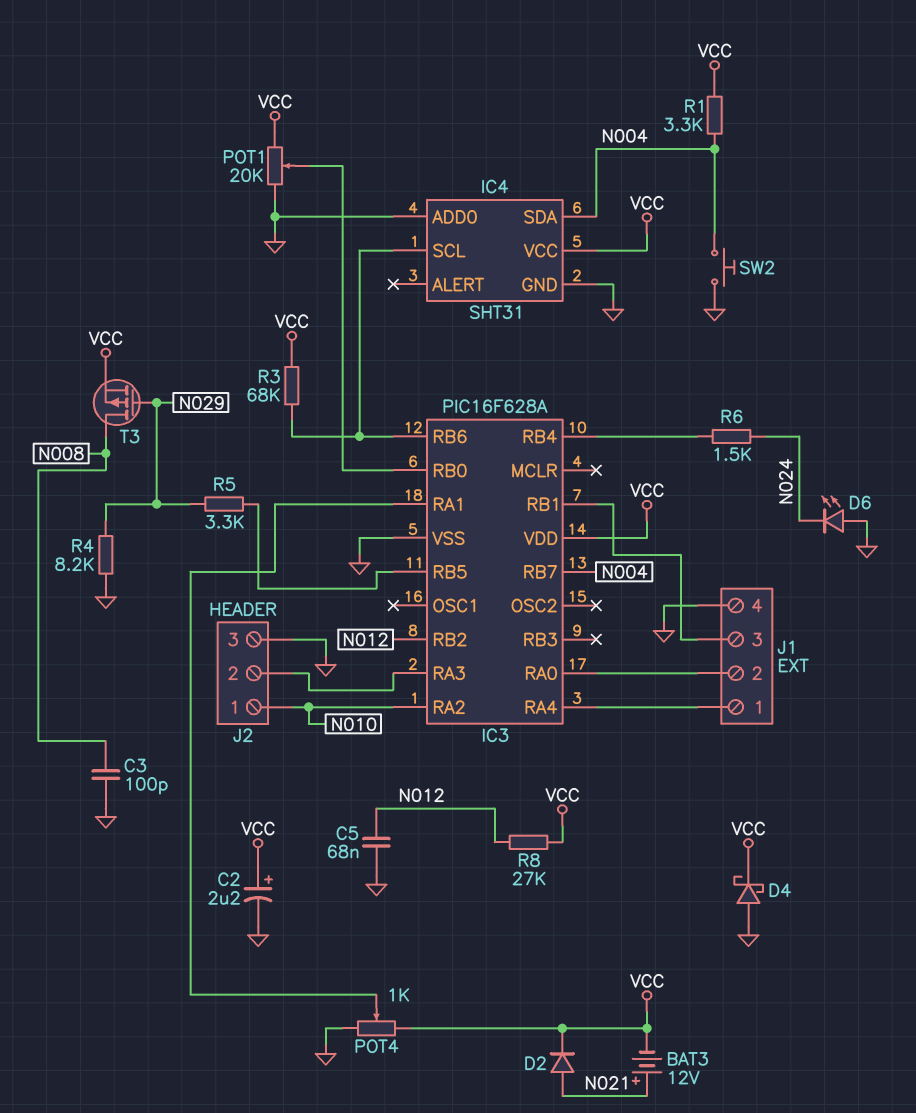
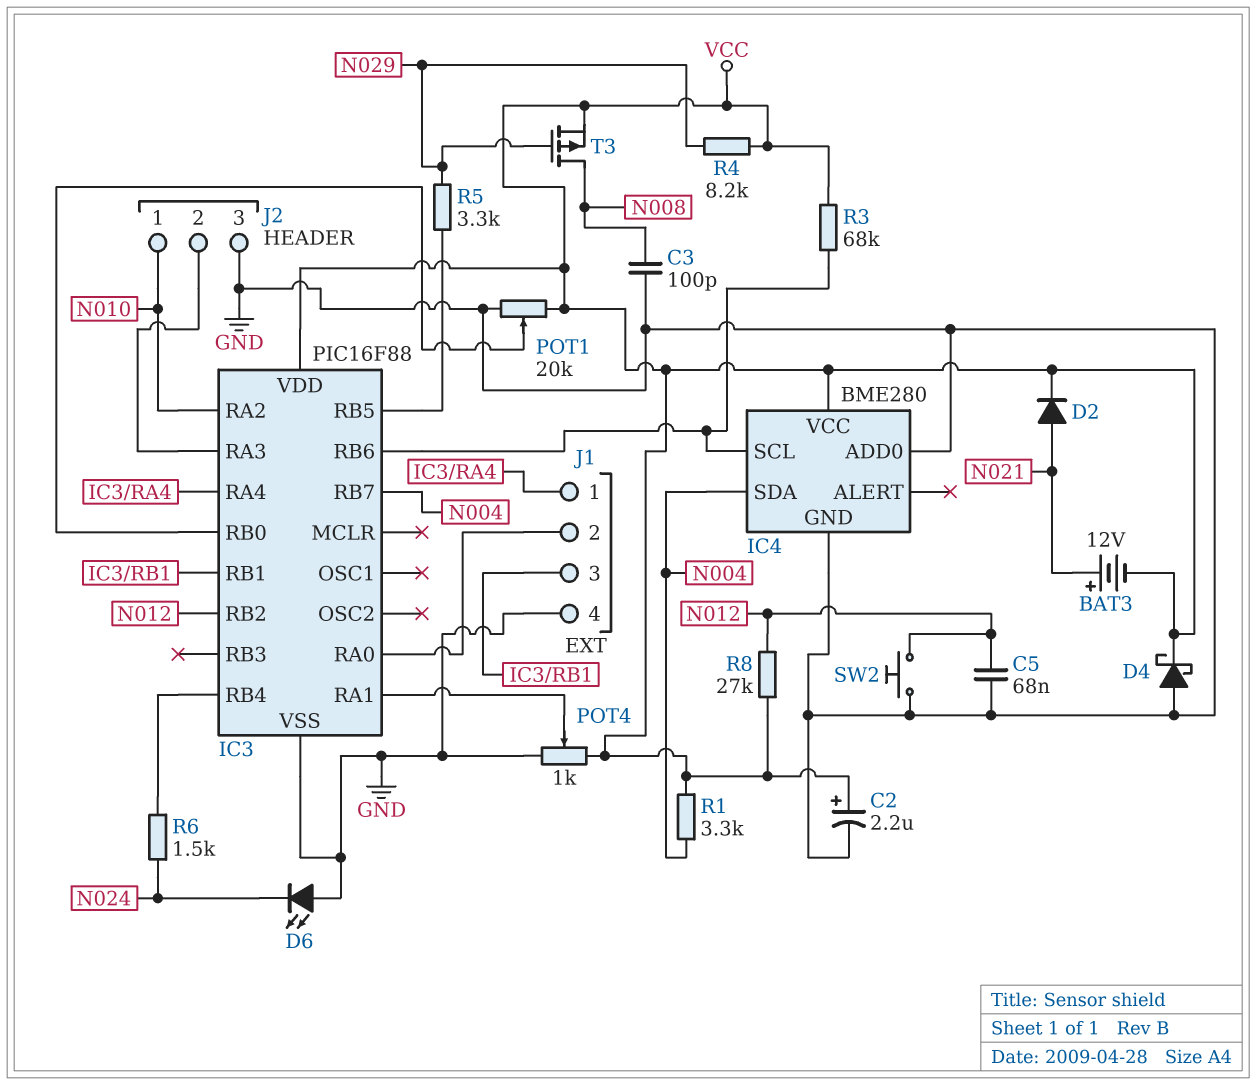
IC3: PIC16F628A -> PIC16F88
IC4: SHT31 -> BME280
R4: 8.2k (GND, N029) -> 8.2k (N029, VCC)
SW2: button (GND, N004) -> button (GND, N012)

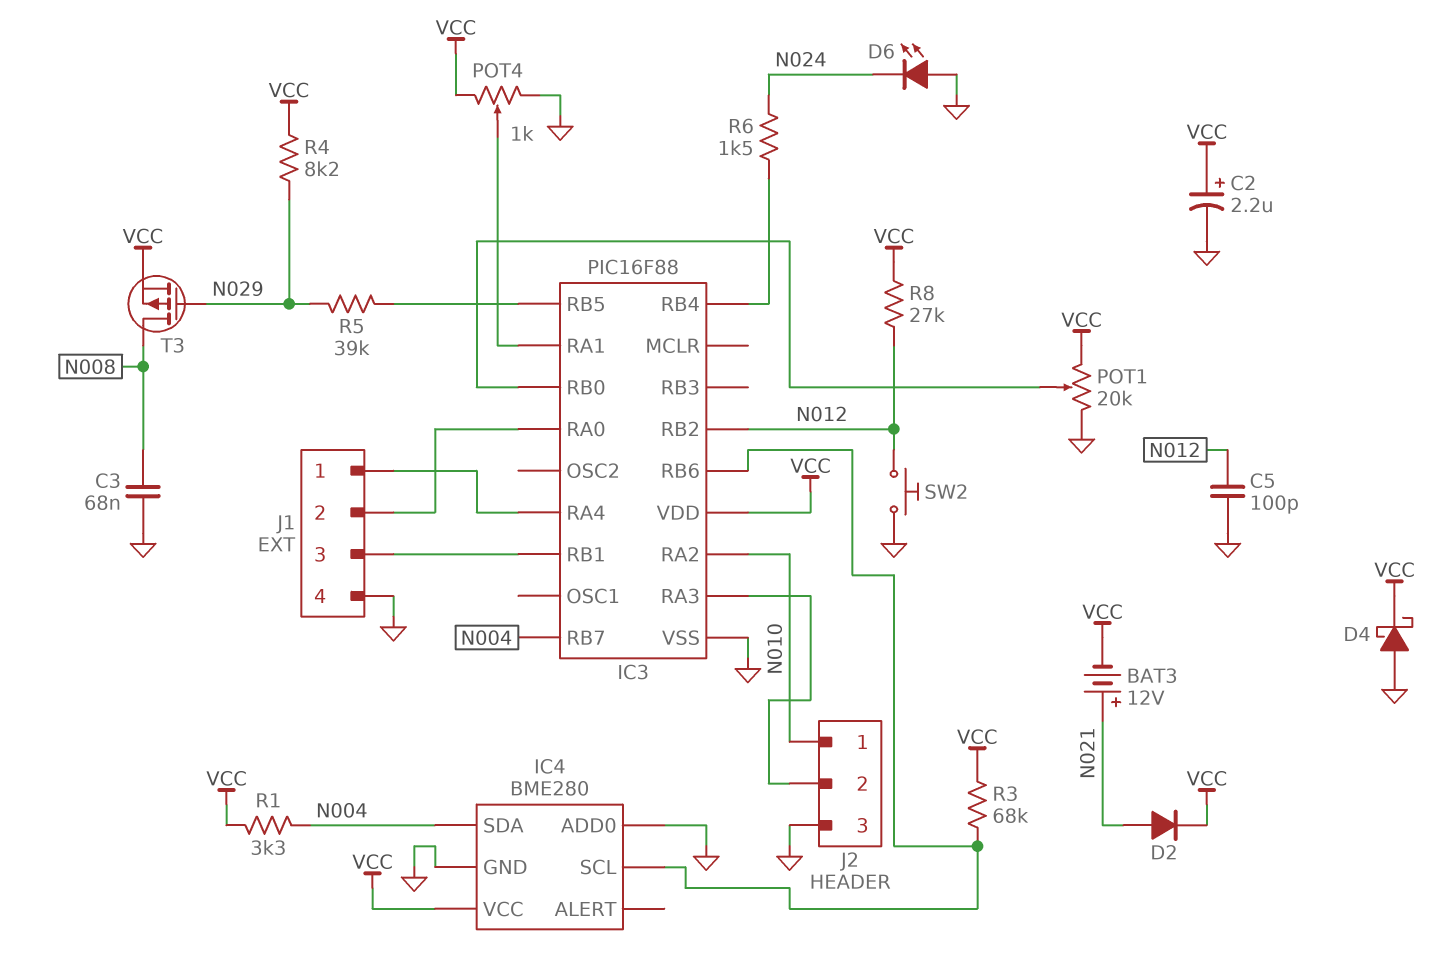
C3: 100pF (GND, N008) -> 68nF (GND, N008)
C5: 68nF (GND, N012) -> 100pF (GND, N012)
R5: 3.3k (IC3/RB5, N029) -> 39k (IC3/RB5, N029)

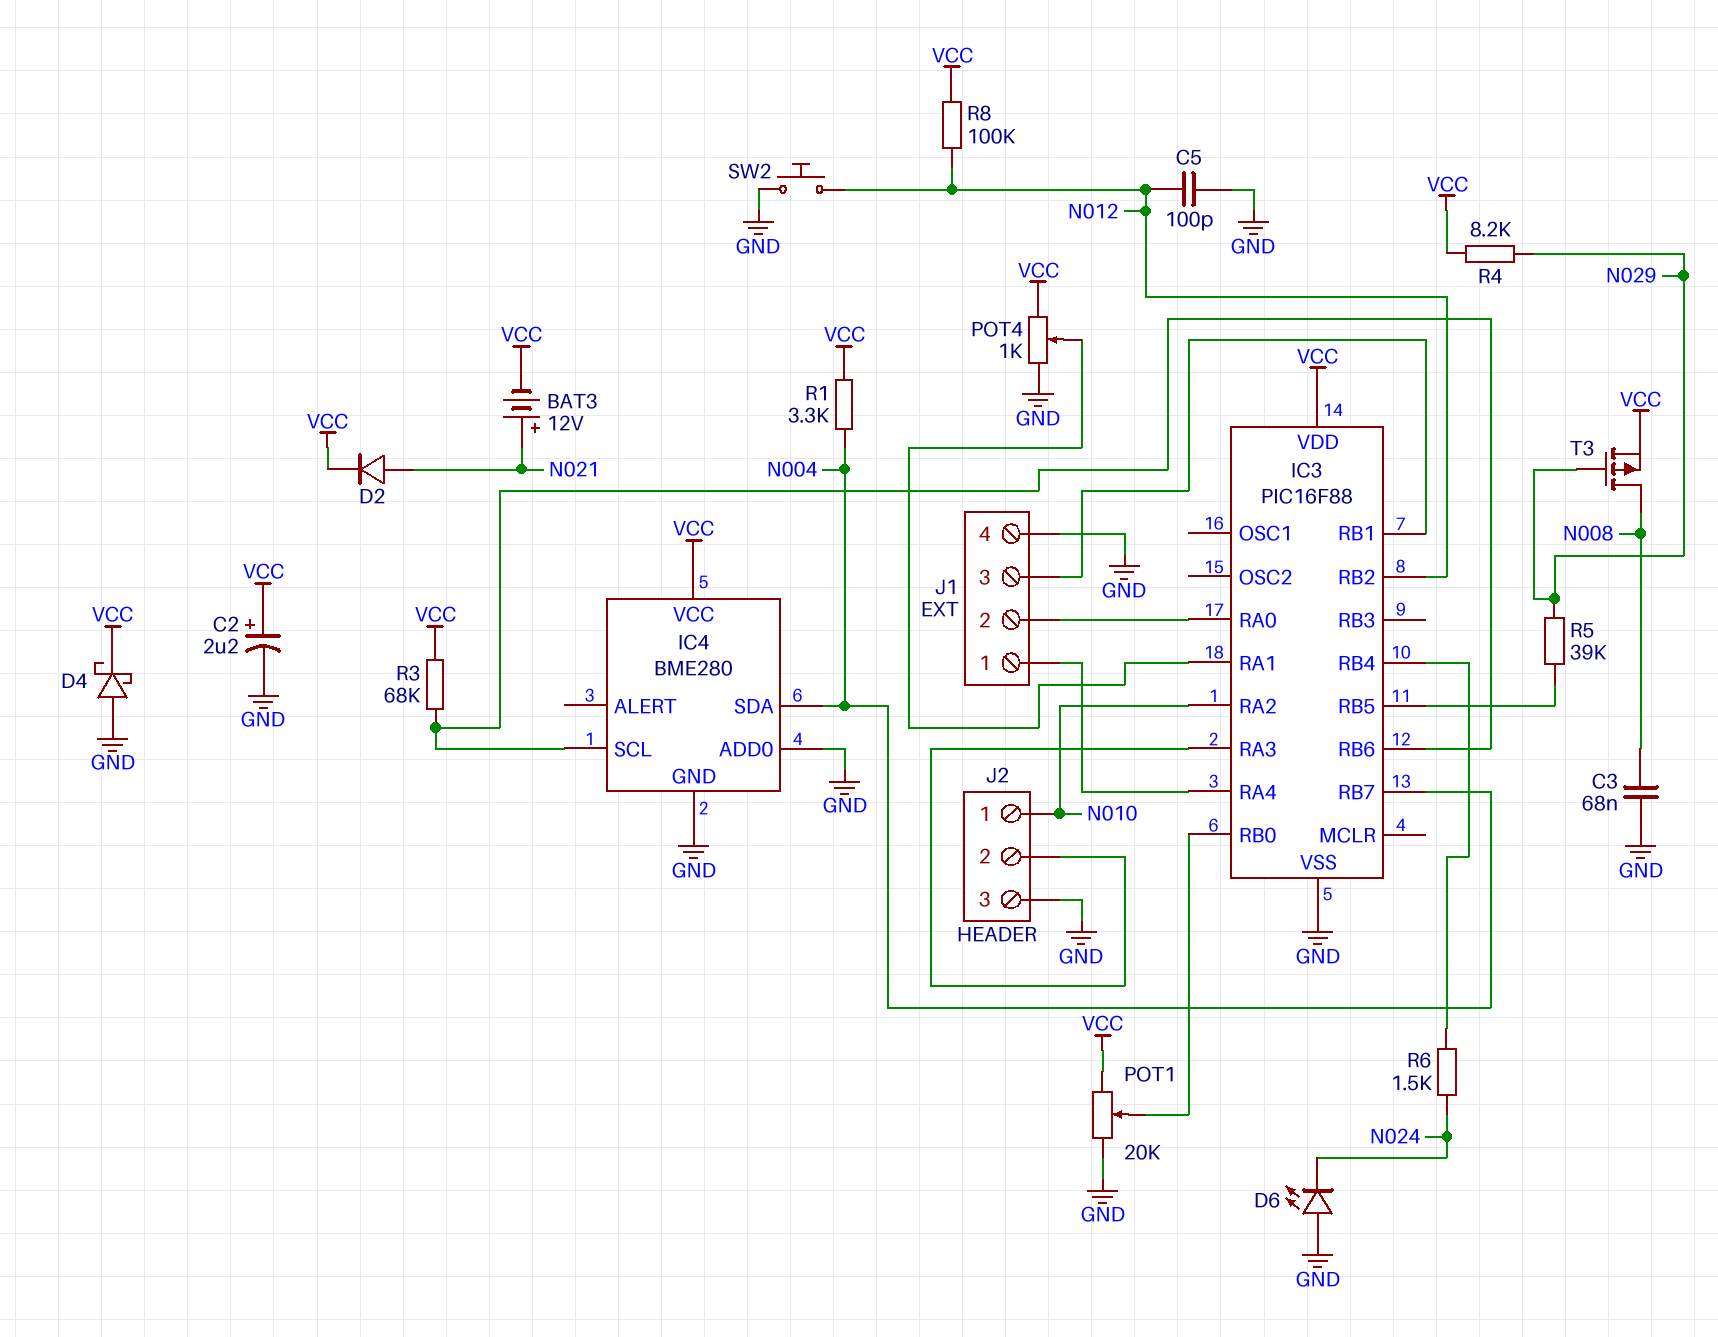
R8: 27k (N012, VCC) -> 100k (N012, VCC)

